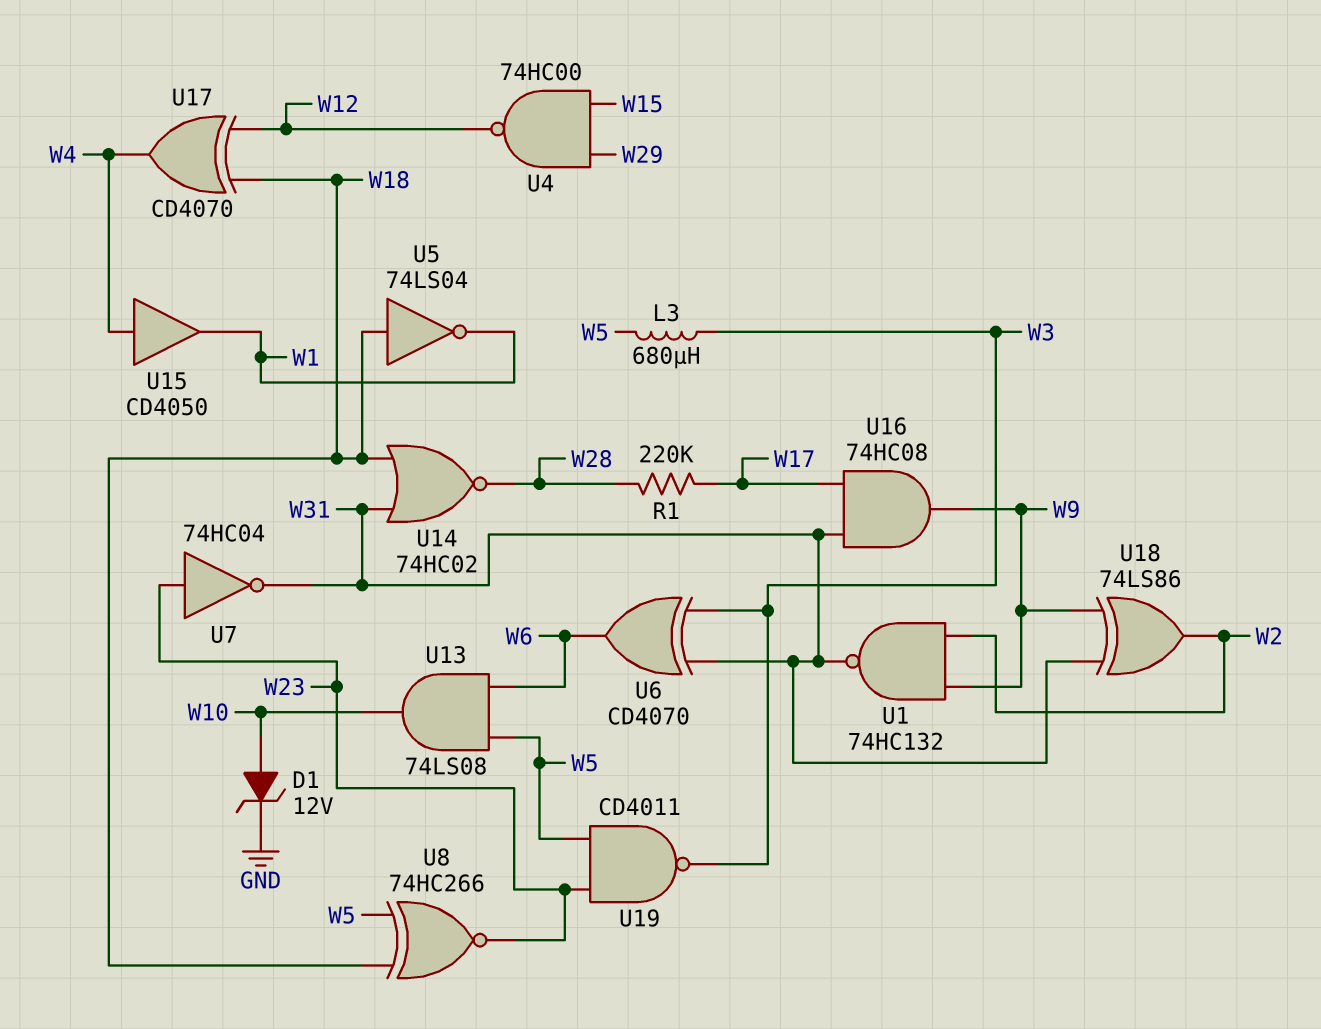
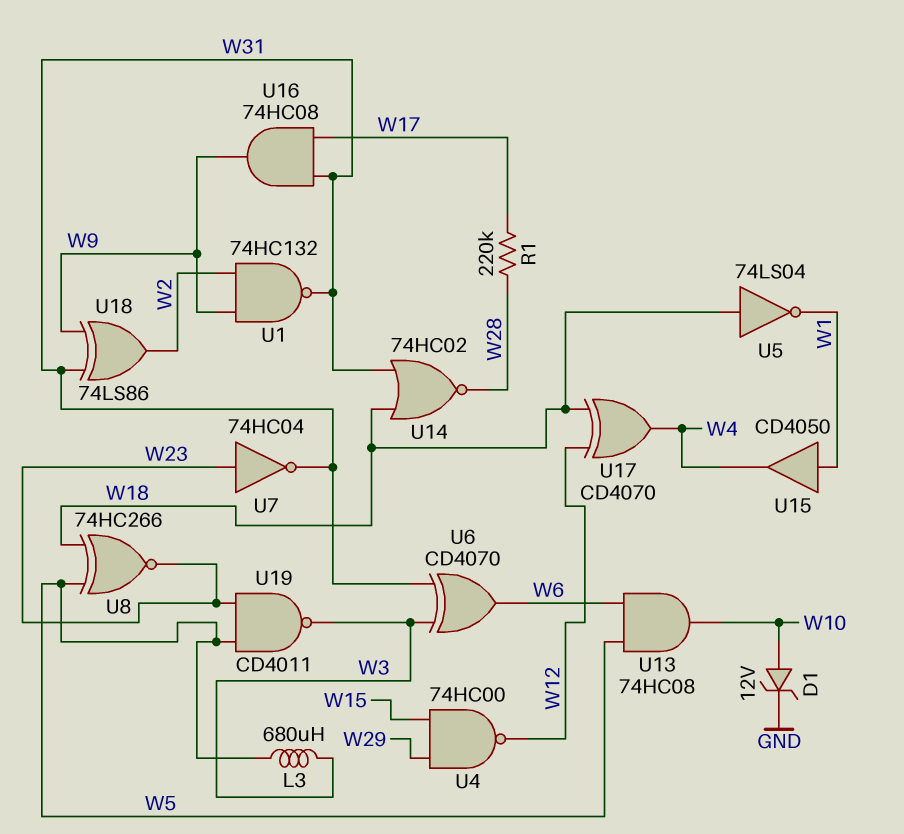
U13: AND 74LS08 (in W5, in W6, out W10) -> AND 74HC08 (in W5, in W6, out W10)
U15: buffer CD4050 (in W4, out W1) -> buffer CD4050 (in W1, out W4)

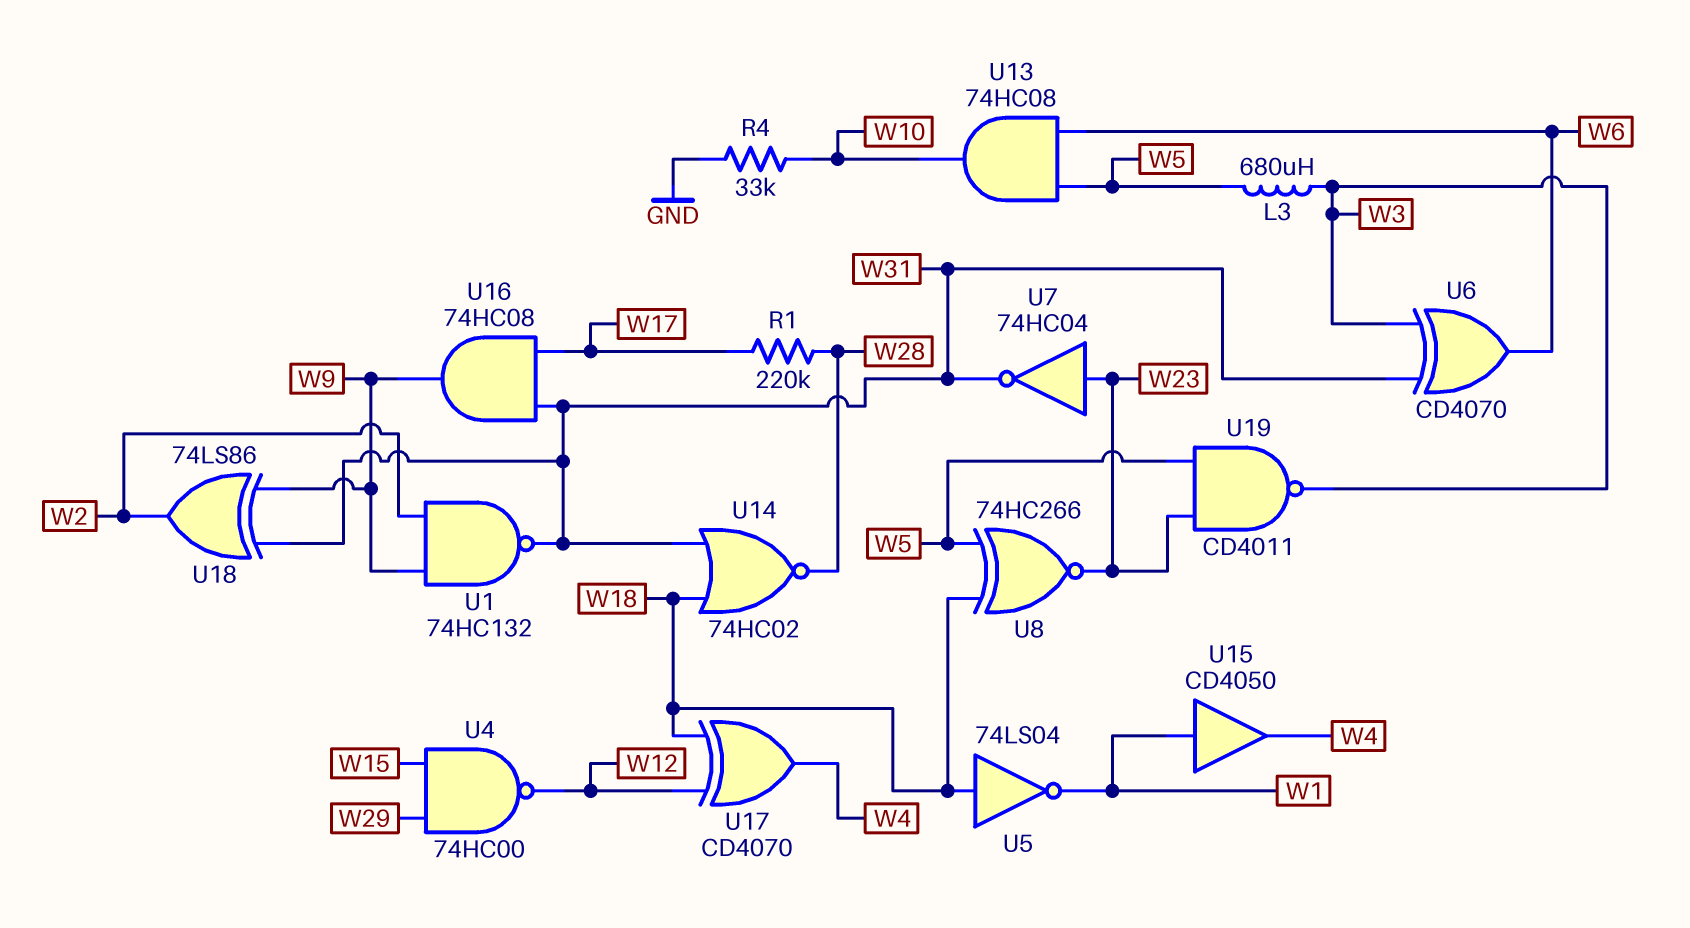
D1: zener 12V (A W10, K GND) -> none
R4: none -> 33k (GND, W10)

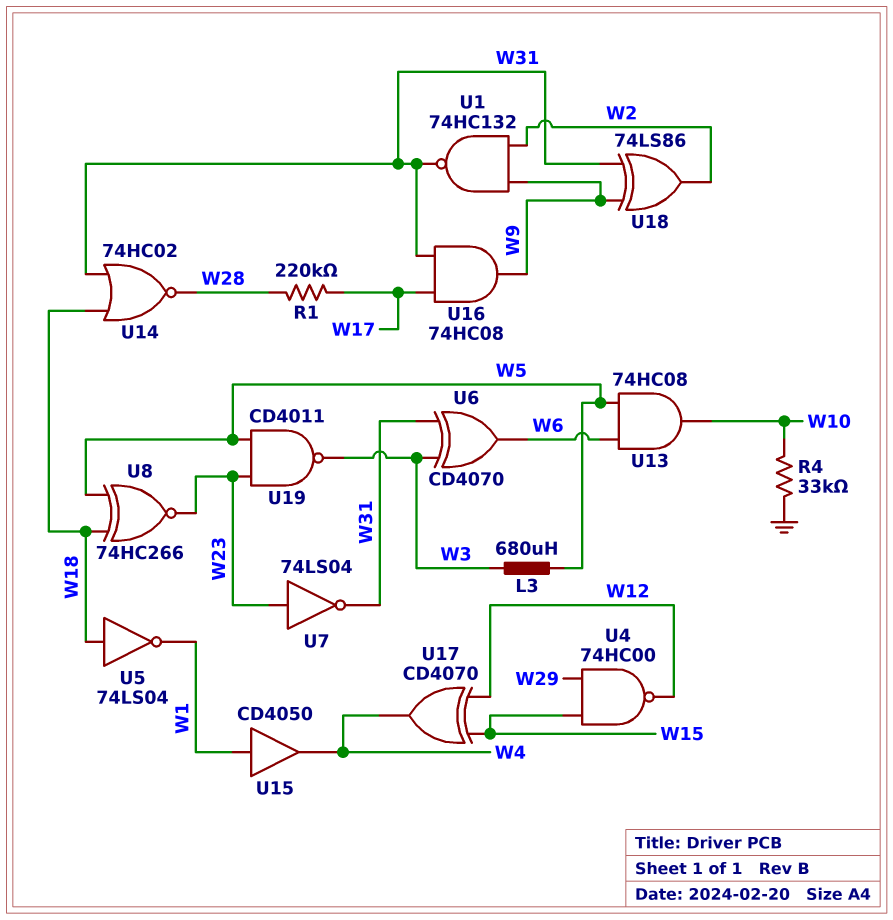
U7: NOT 74HC04 (in W23, out W31) -> NOT 74LS04 (in W23, out W31)
U17: XOR CD4070 (in W12, in W18, out W4) -> XOR CD4070 (in W12, in W15, out W4)

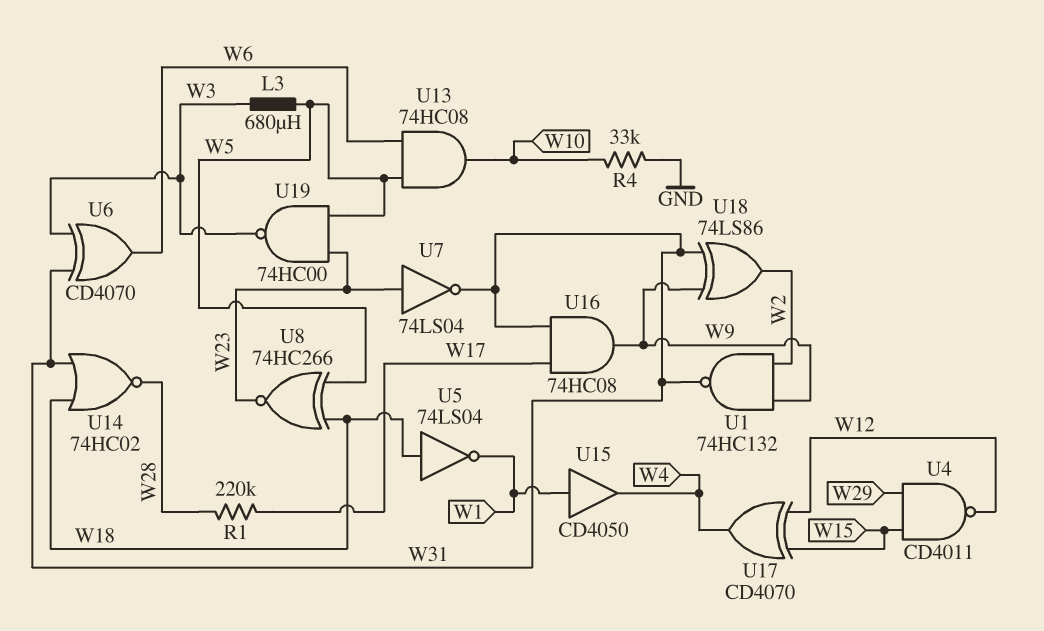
U4: NAND 74HC00 (in W15, in W29, out W12) -> NAND CD4011 (in W15, in W29, out W12)
U19: NAND CD4011 (in W5, in W23, out W3) -> NAND 74HC00 (in W5, in W23, out W3)

